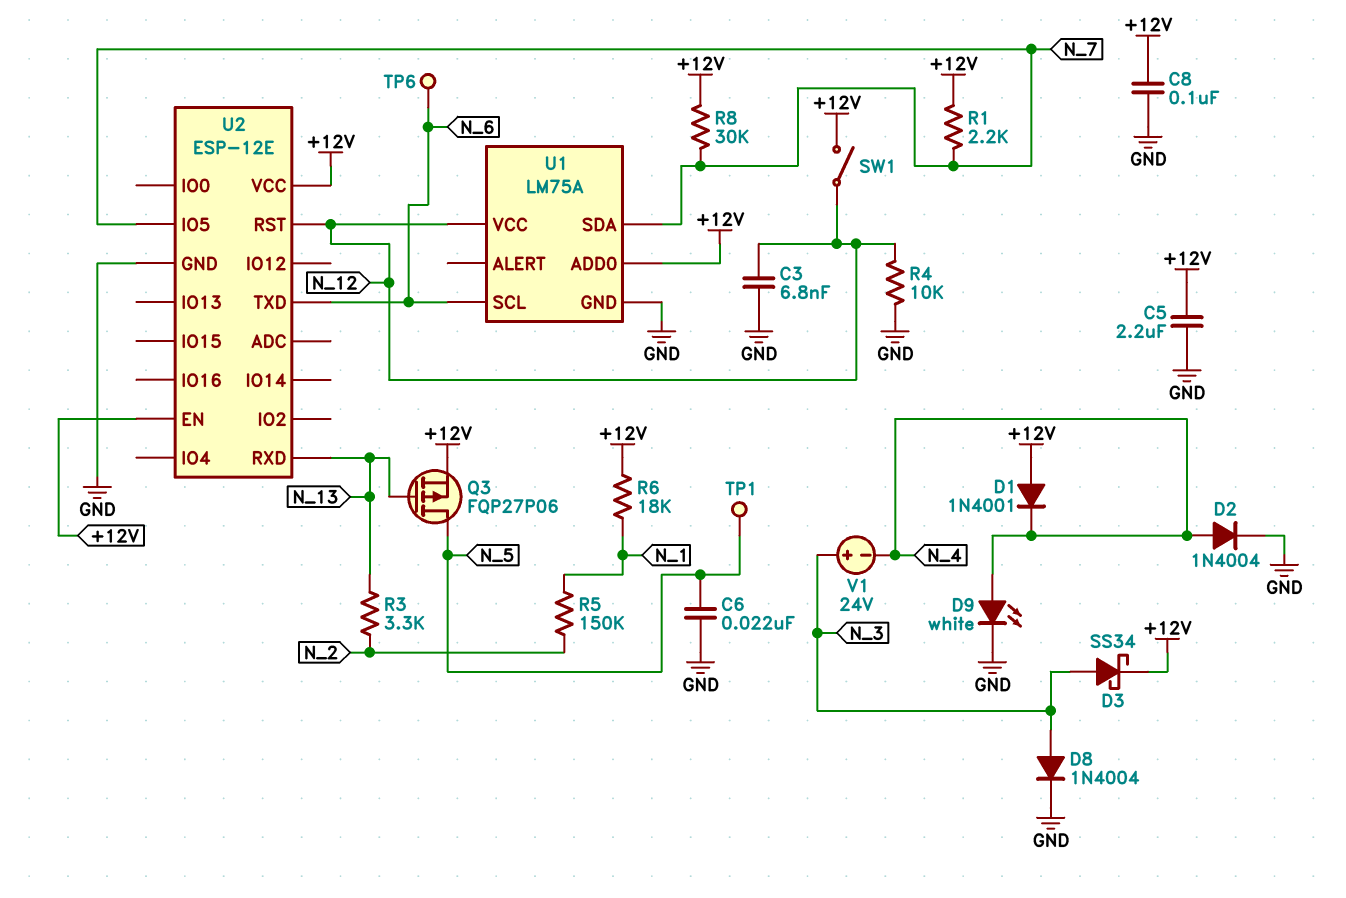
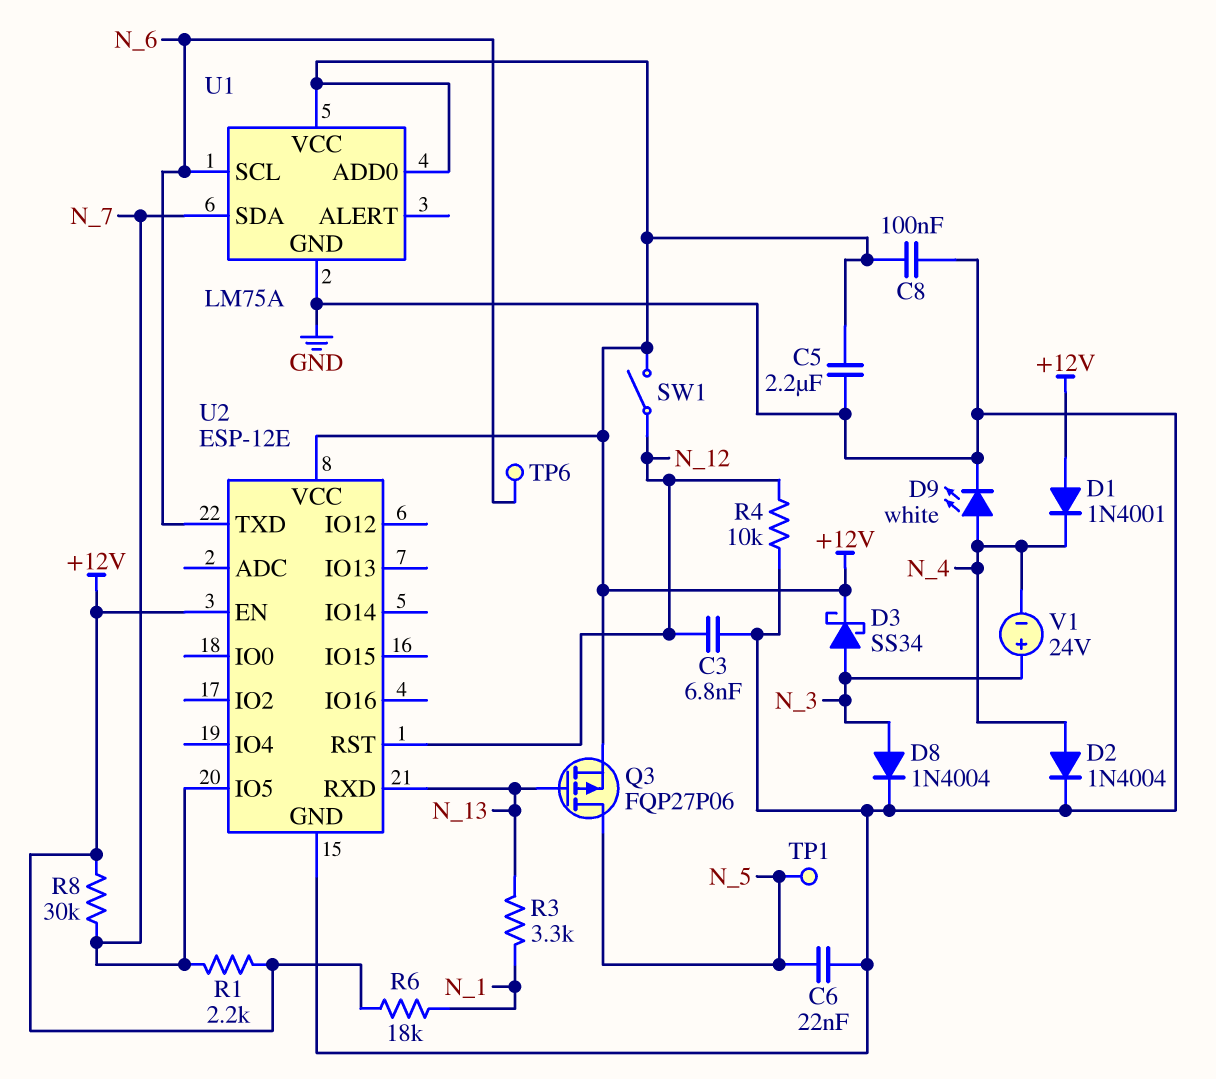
R3: 3.3k (N_2, N_13) -> 3.3k (N_1, N_13)
R5: 150k (N_1, N_2) -> none
U1 pin VCC: N_12 -> +12V

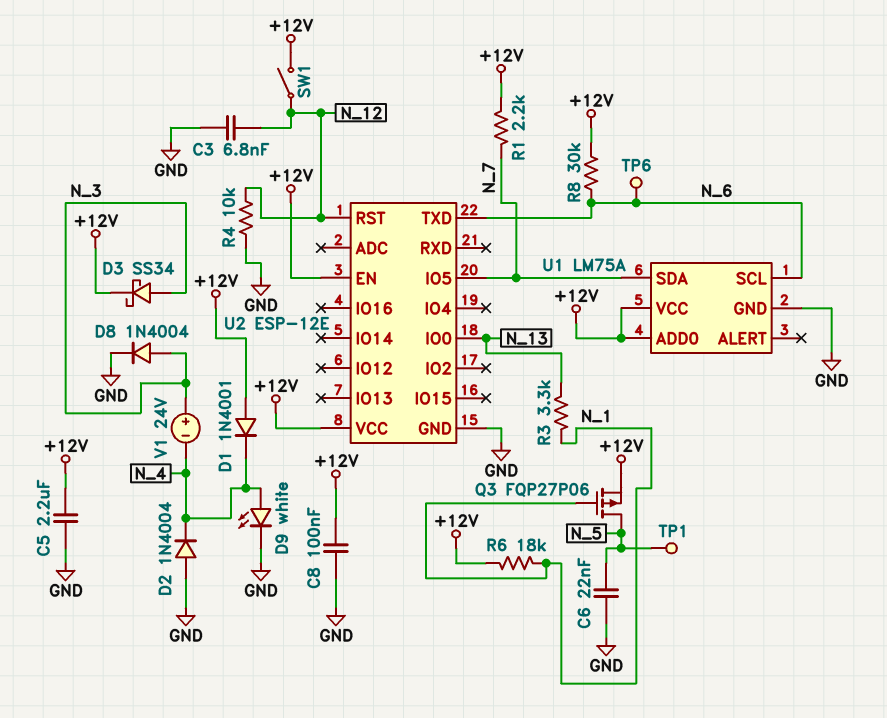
D2: diode 1N4004 (A N_4, K GND) -> diode 1N4004 (A GND, K N_4)
Q3: PMOS FQP27P06 (G N_13, D N_5, S +12V) -> PMOS FQP27P06 (G N_1, D N_5, S +12V)
R8: 30k (+12V, N_7) -> 30k (+12V, N_6)
U2 pin IO0: none -> N_13
U2 pin RXD: N_13 -> none

